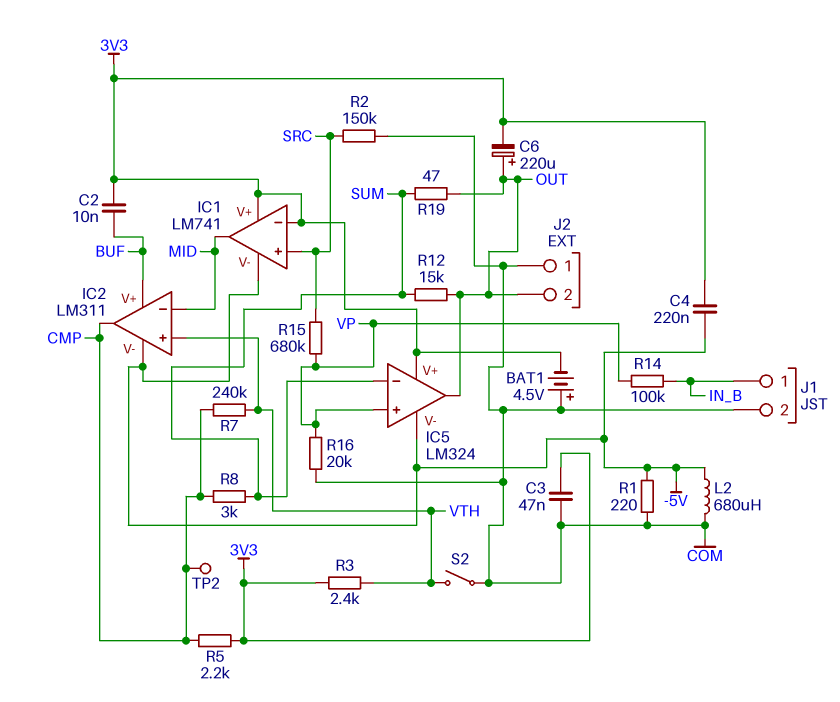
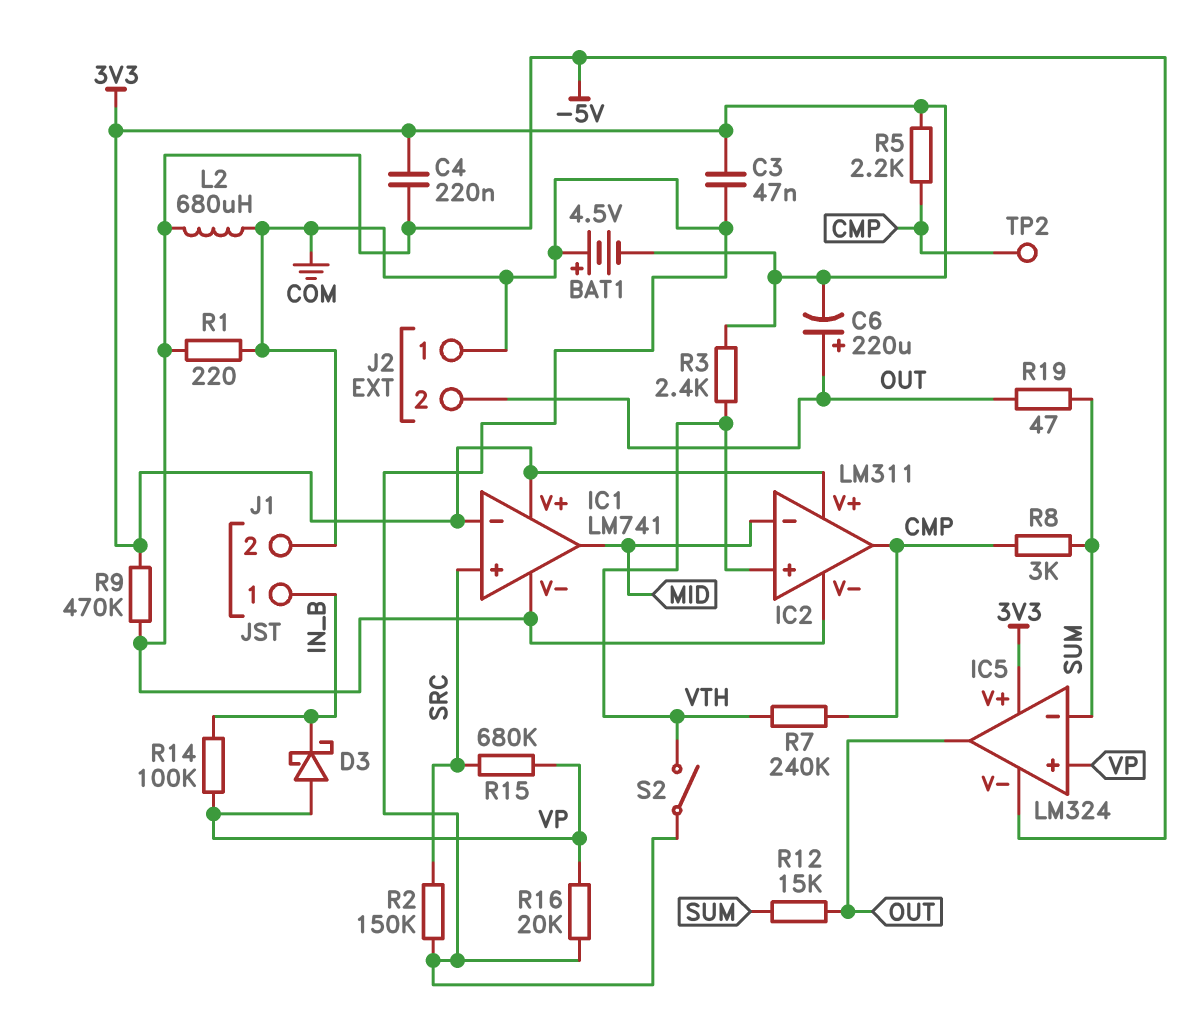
C2: 10nF (3V3, BUF) -> none
D3: none -> schottky (A VP, K IN_B)
IC2 pin V+: BUF -> 3V3
R9: none -> 470k (-5V, 3V3)

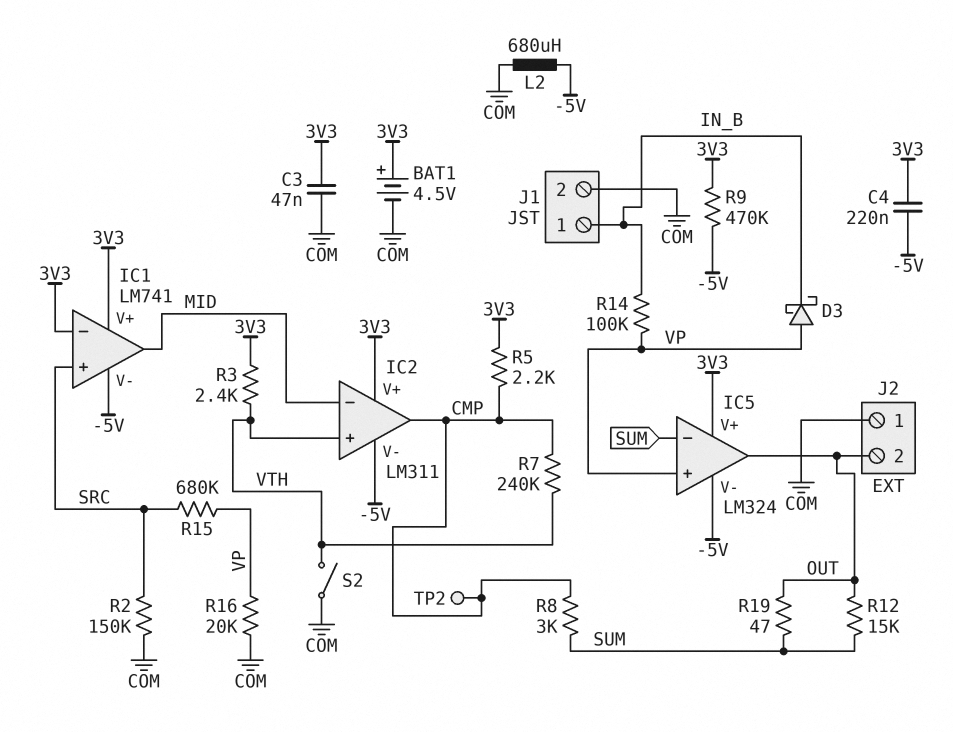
BAT1: 4.5V (plus COM, minus 3V3) -> 4.5V (plus 3V3, minus COM)
C6: 220uF (plus OUT, minus 3V3) -> none
R1: 220 (-5V, COM) -> none

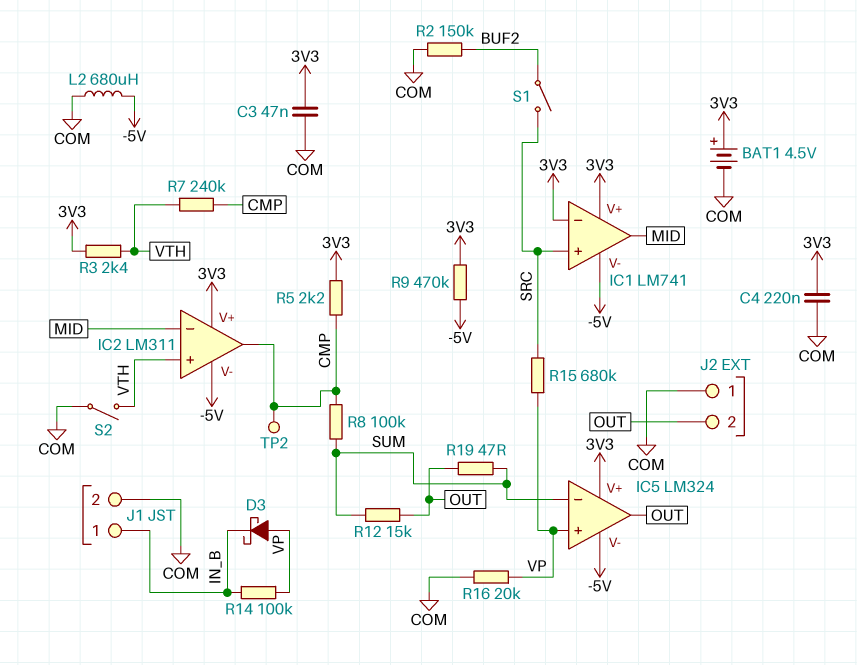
C4: 220nF (-5V, 3V3) -> 220nF (3V3, COM)
R2: 150k (COM, SRC) -> 150k (BUF2, COM)
R8: 3k (CMP, SUM) -> 100k (CMP, SUM)
S1: none -> switch (BUF2, SRC)

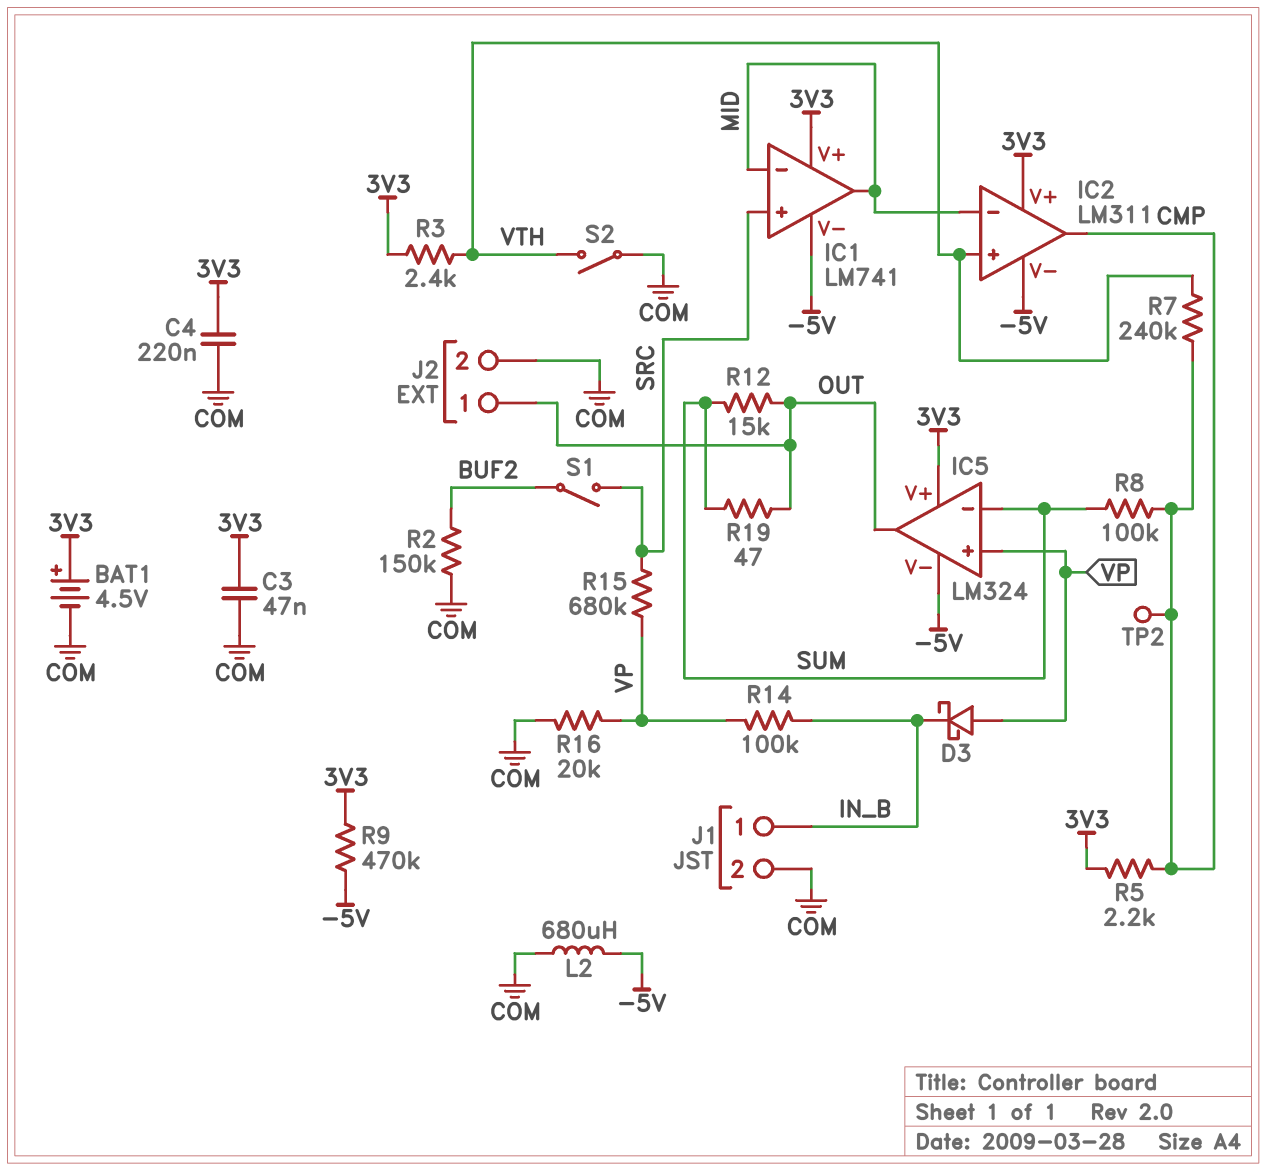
IC1 pin in-: 3V3 -> MID
J2 pin 1: COM -> OUT
J2 pin 2: OUT -> COM

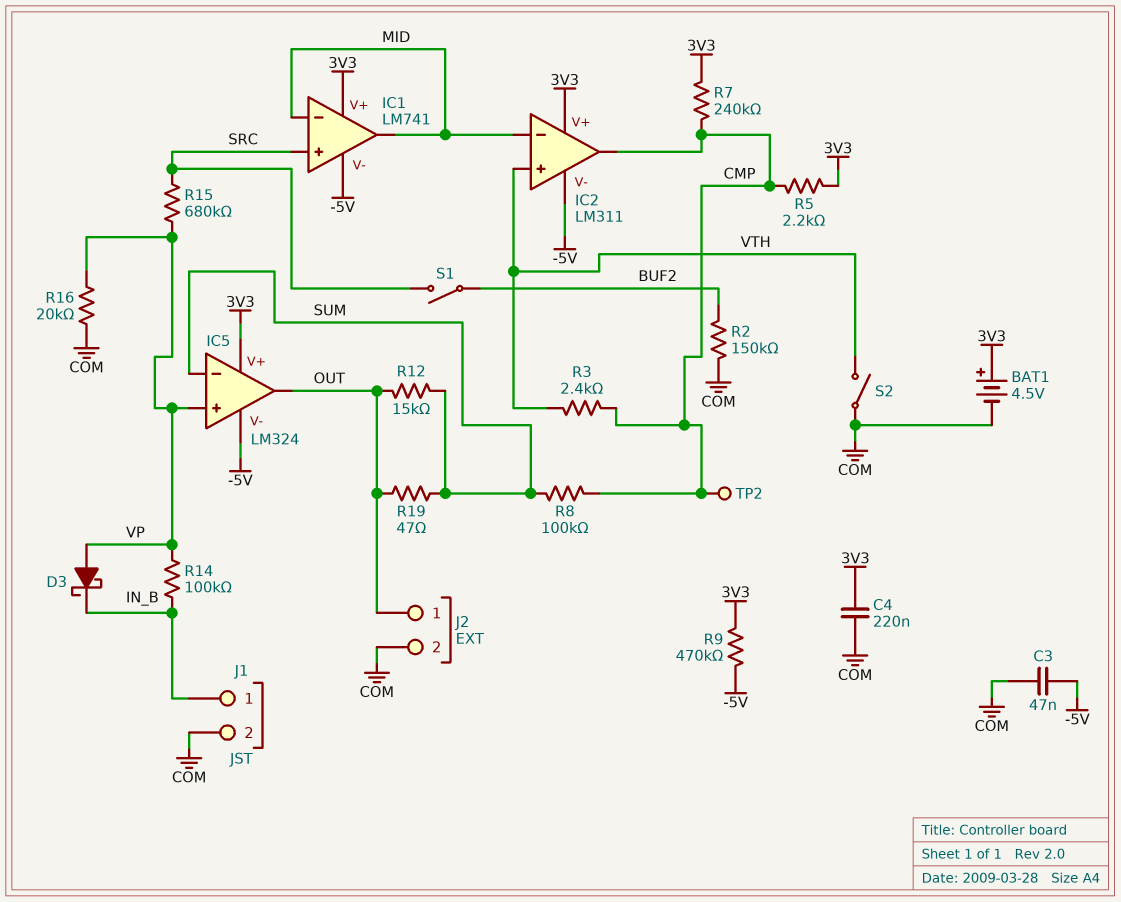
C3: 47nF (3V3, COM) -> 47nF (-5V, COM)
L2: 680uH (-5V, COM) -> none
R3: 2.4k (3V3, VTH) -> 2.4k (CMP, VTH)
R7: 240k (CMP, VTH) -> 240k (3V3, CMP)

